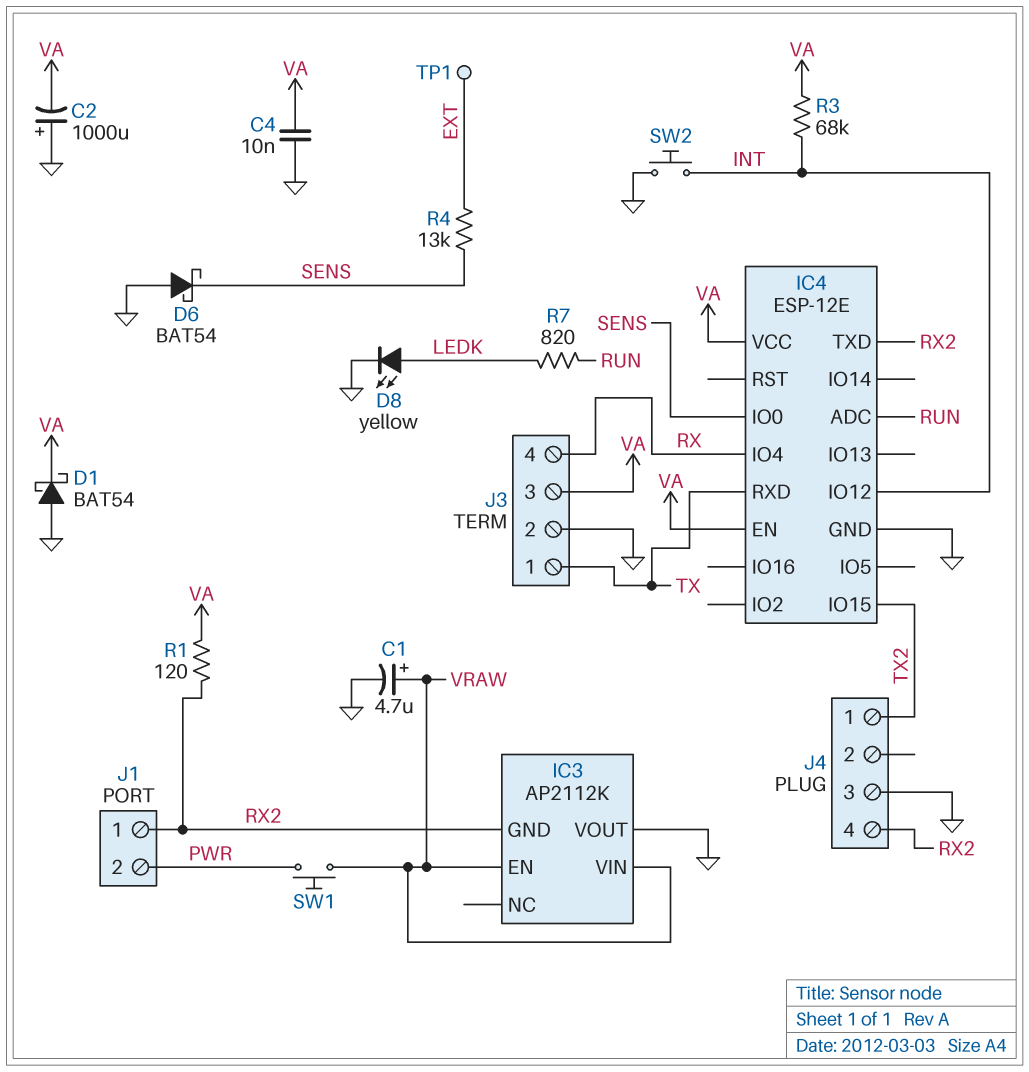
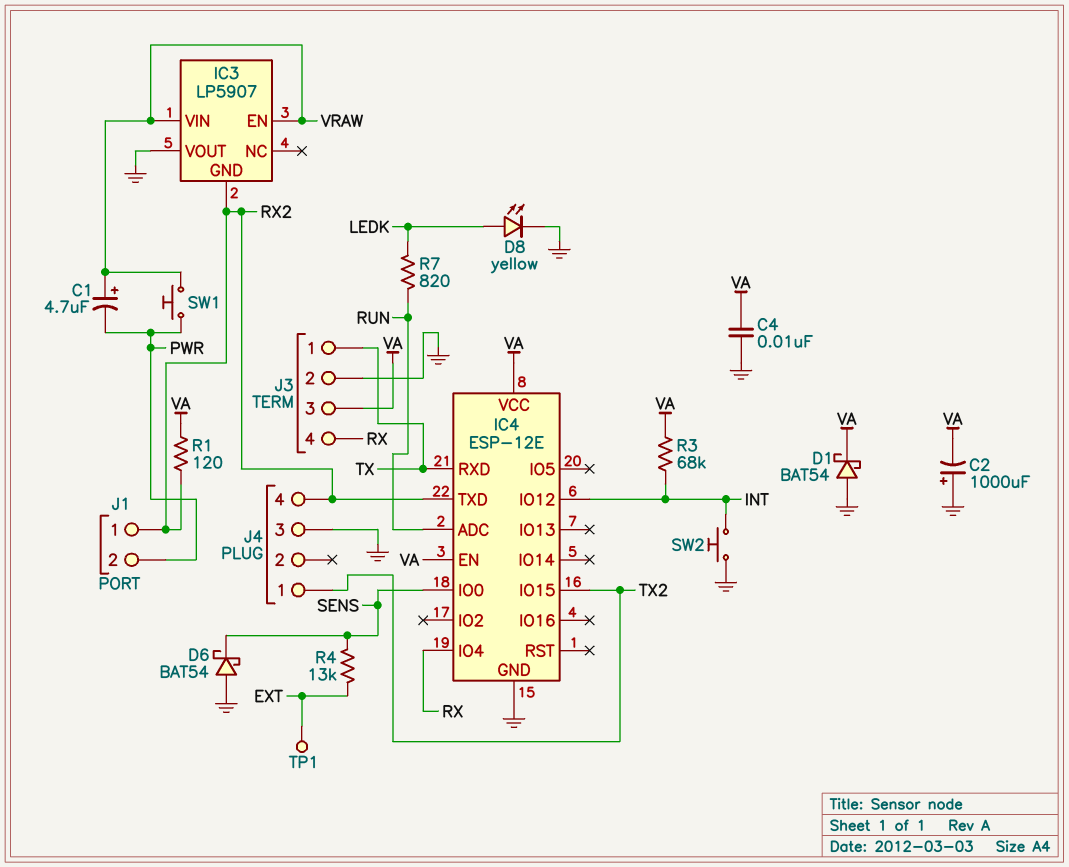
C1: 4.7uF (plus VRAW, minus GND) -> 4.7uF (plus VRAW, minus PWR)
IC3: AP2112K -> LP5907

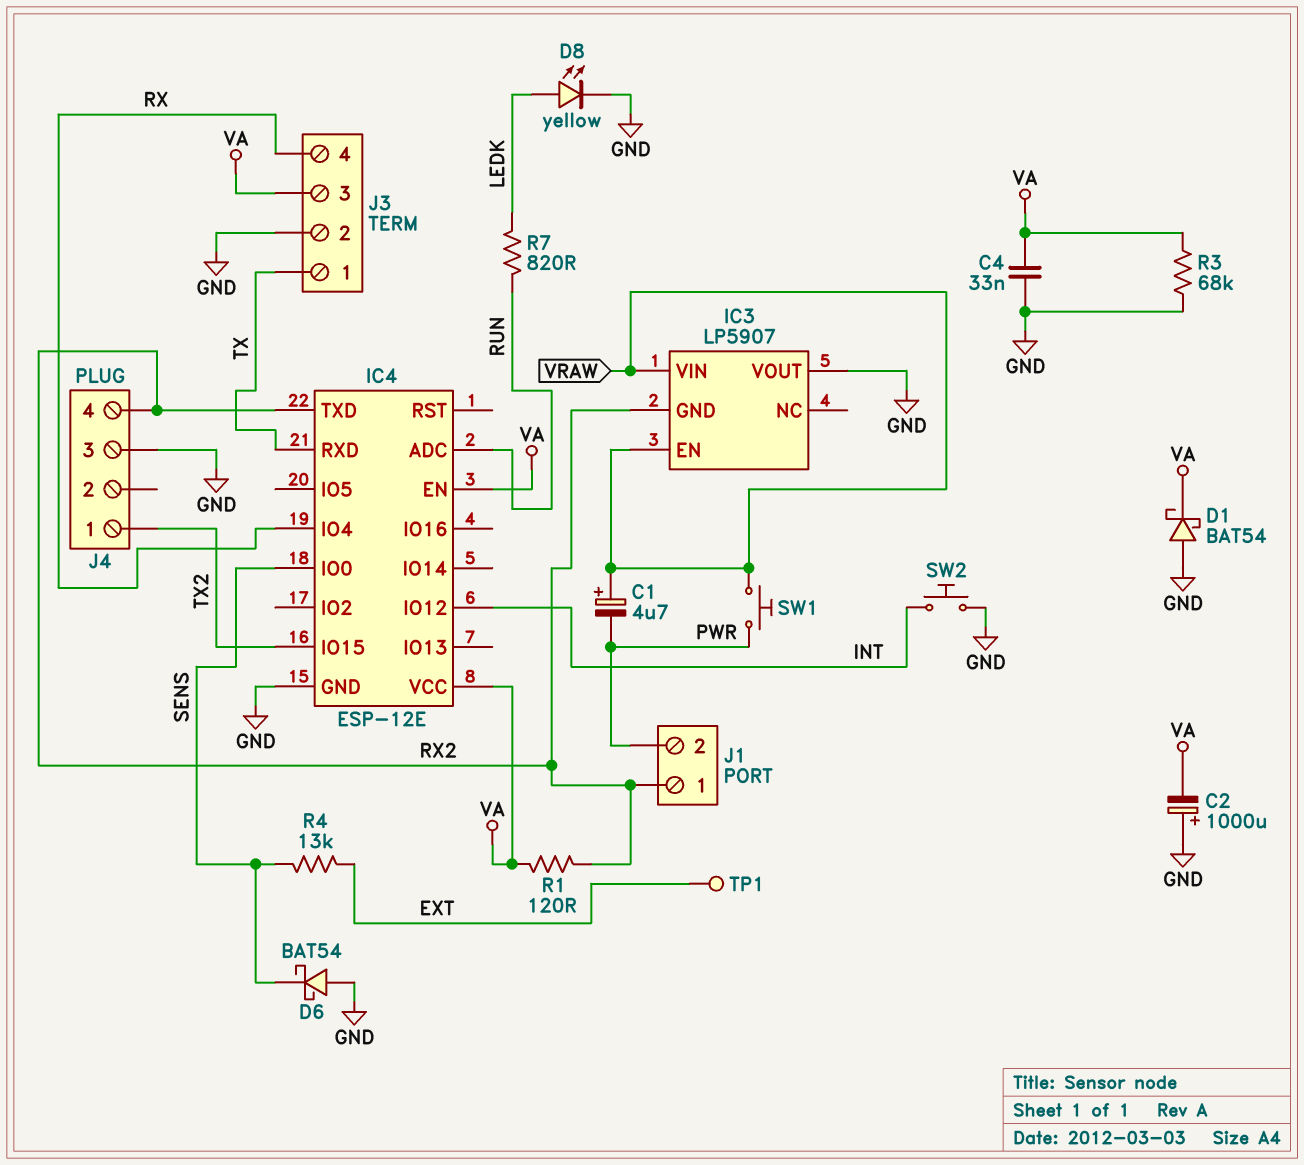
C4: 10nF (GND, VA) -> 33nF (GND, VA)
R3: 68k (INT, VA) -> 68k (GND, VA)

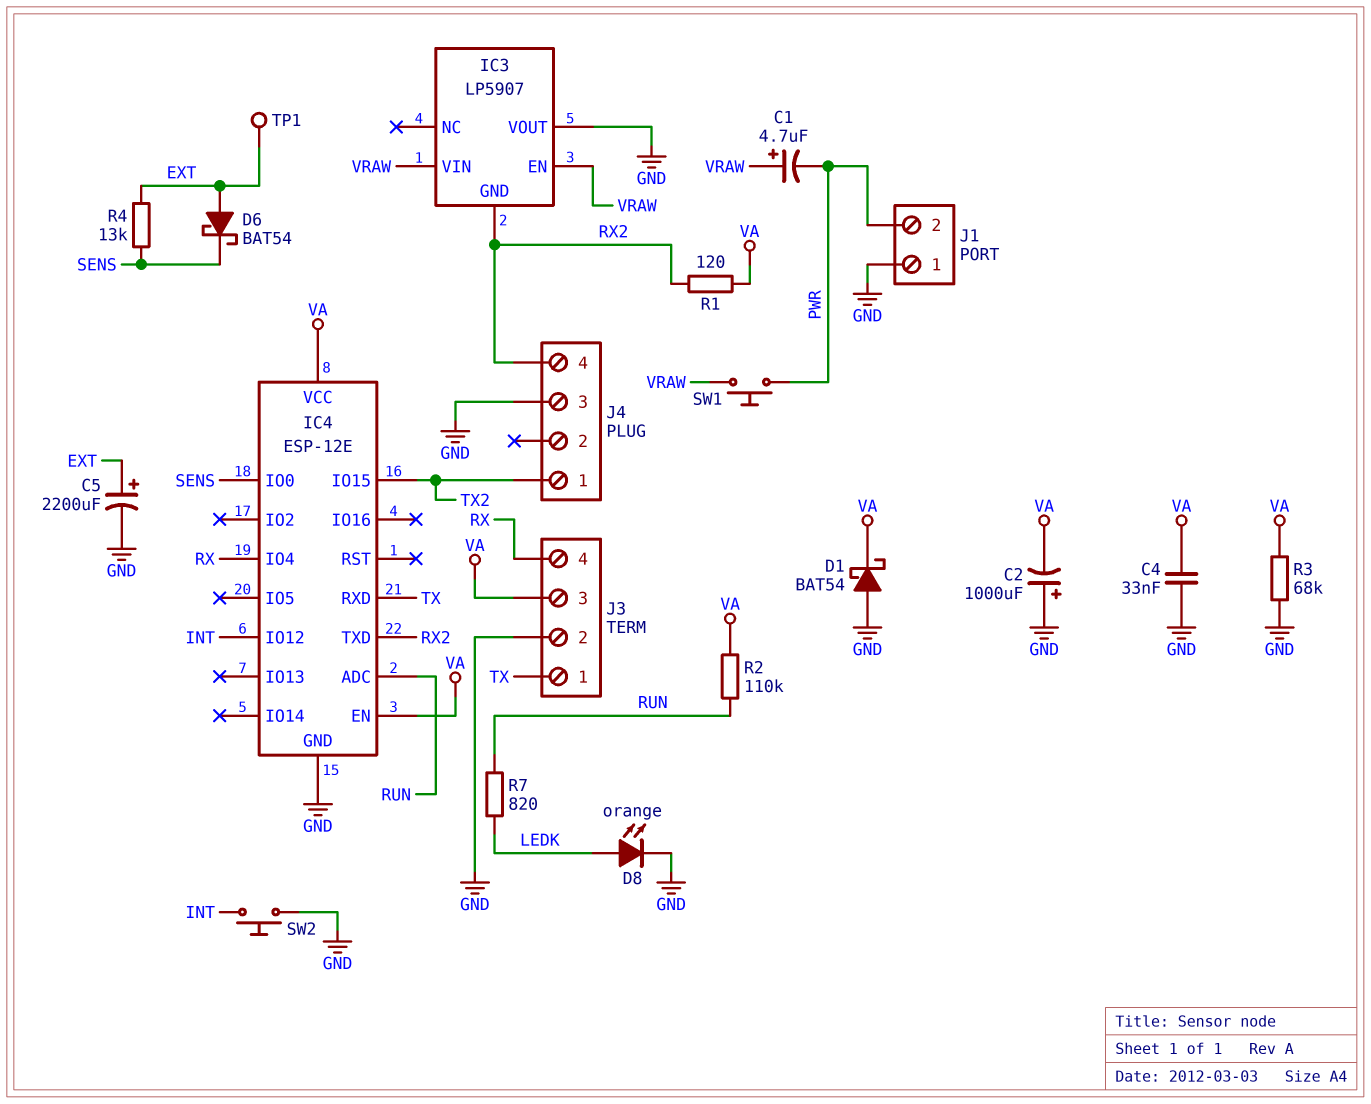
C5: none -> 2200uF (plus EXT, minus GND)
D6: schottky BAT54 (A GND, K SENS) -> schottky BAT54 (A EXT, K SENS)
D8: LED yellow (A LEDK, K GND) -> LED orange (A LEDK, K GND)
J1 pin 1: RX2 -> GND
R2: none -> 110k (RUN, VA)

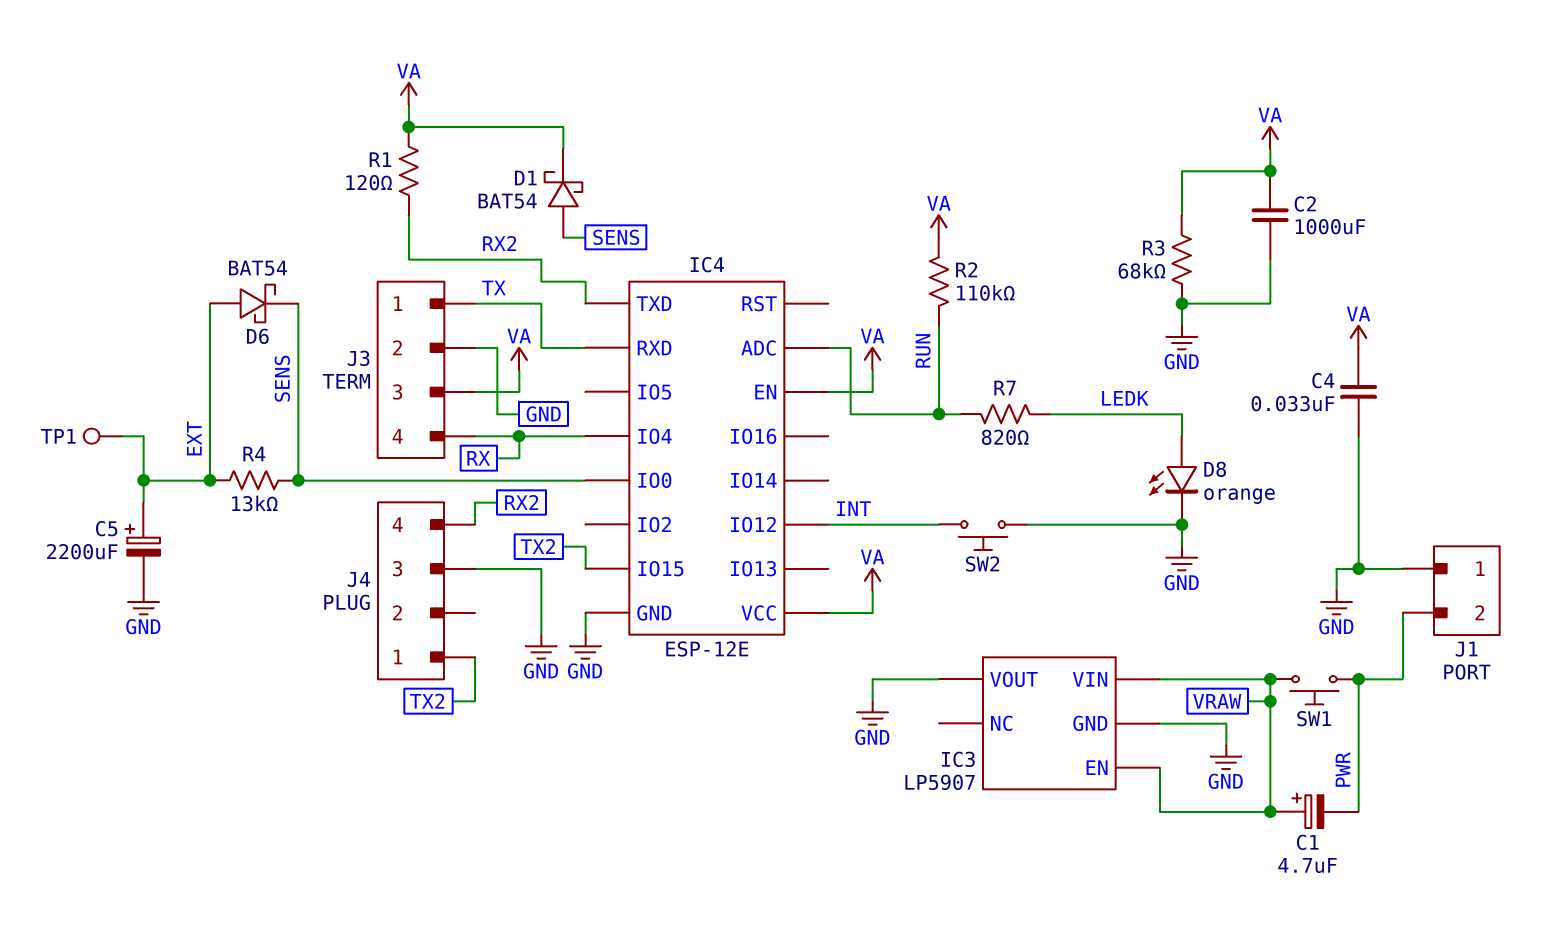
C2: 1000uF (plus GND, minus VA) -> 1000uF (GND, VA)
D1: schottky BAT54 (A GND, K VA) -> schottky BAT54 (A SENS, K VA)
IC3 pin GND: RX2 -> GND

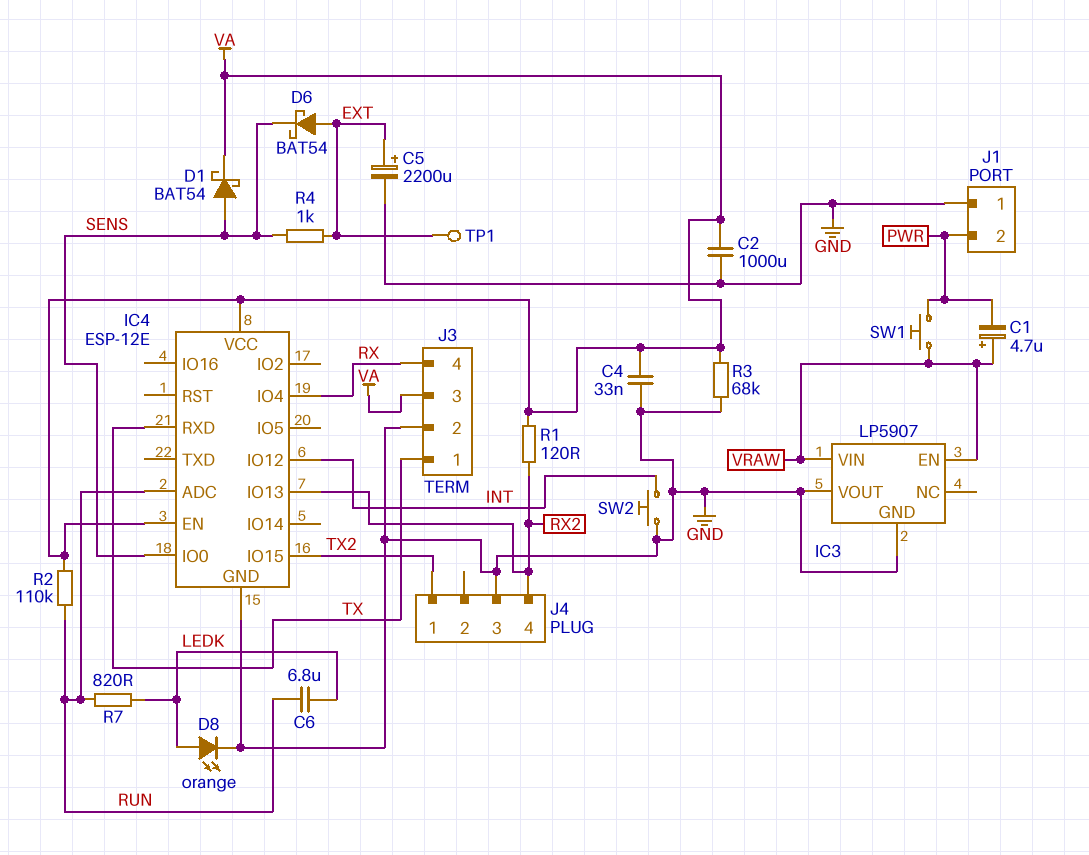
C6: none -> 6.8uF (LEDK, RUN)
IC4 pin IO13: none -> RX2
IC4 pin TXD: RX2 -> none
R4: 13k (EXT, SENS) -> 1k (EXT, SENS)

